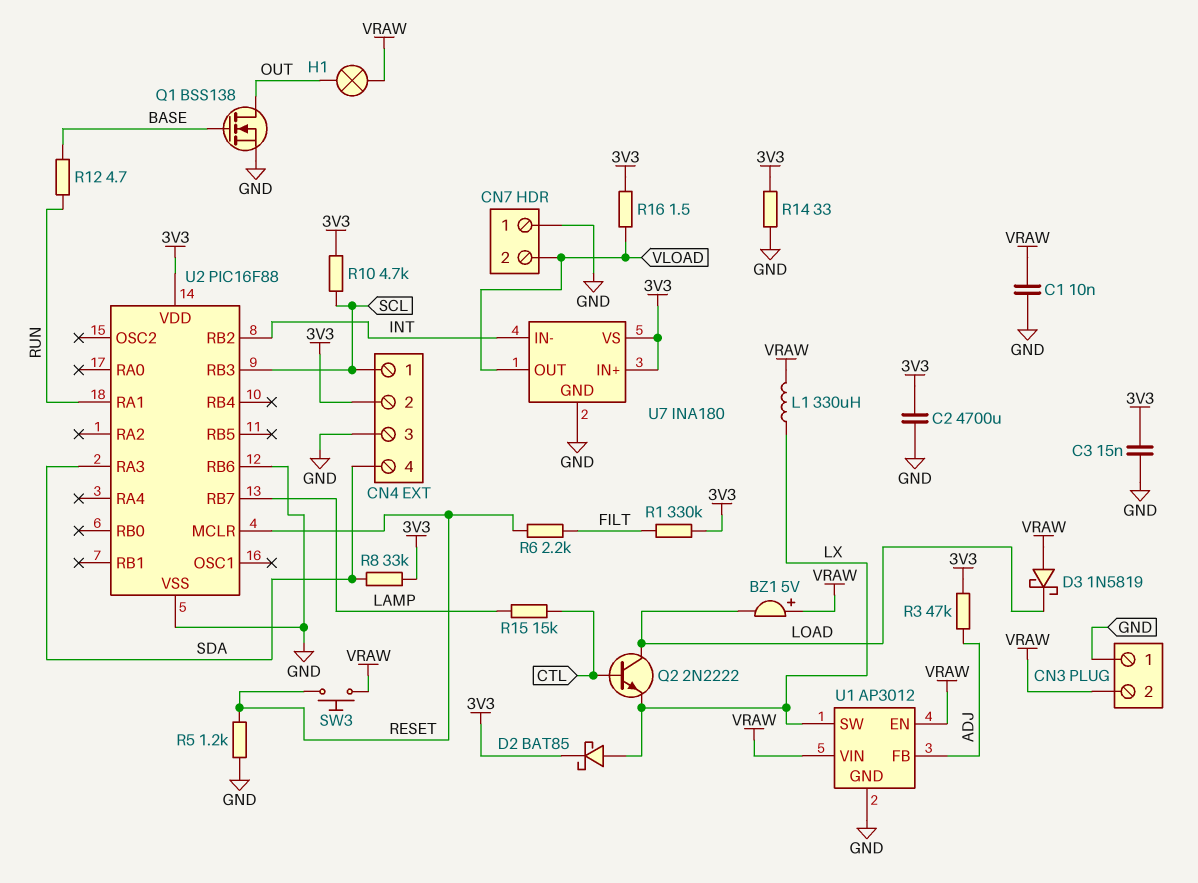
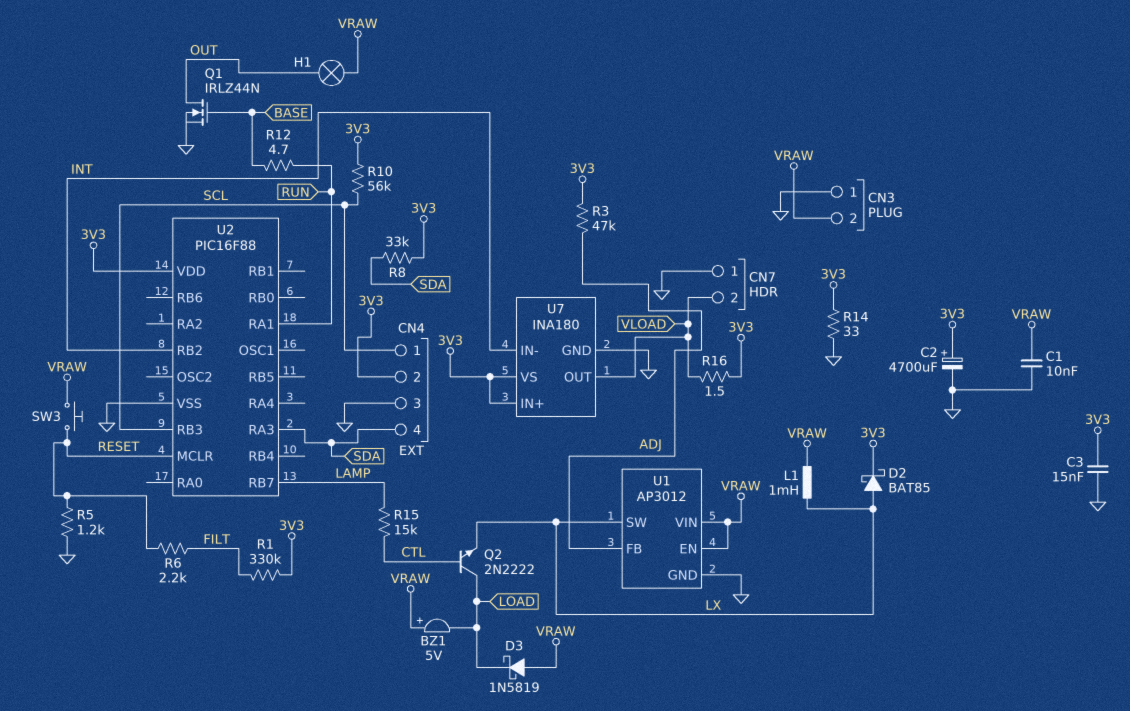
C2: 4700uF (3V3, GND) -> 4700uF (plus 3V3, minus GND)
L1: 330uH (LX, VRAW) -> 1mH (LX, VRAW)
Q1: NMOS BSS138 (G BASE, D OUT, S GND) -> NMOS IRLZ44N (G BASE, D OUT, S GND)
R10: 4.7k (3V3, SCL) -> 56k (3V3, SCL)
U2 pin RB6: GND -> none

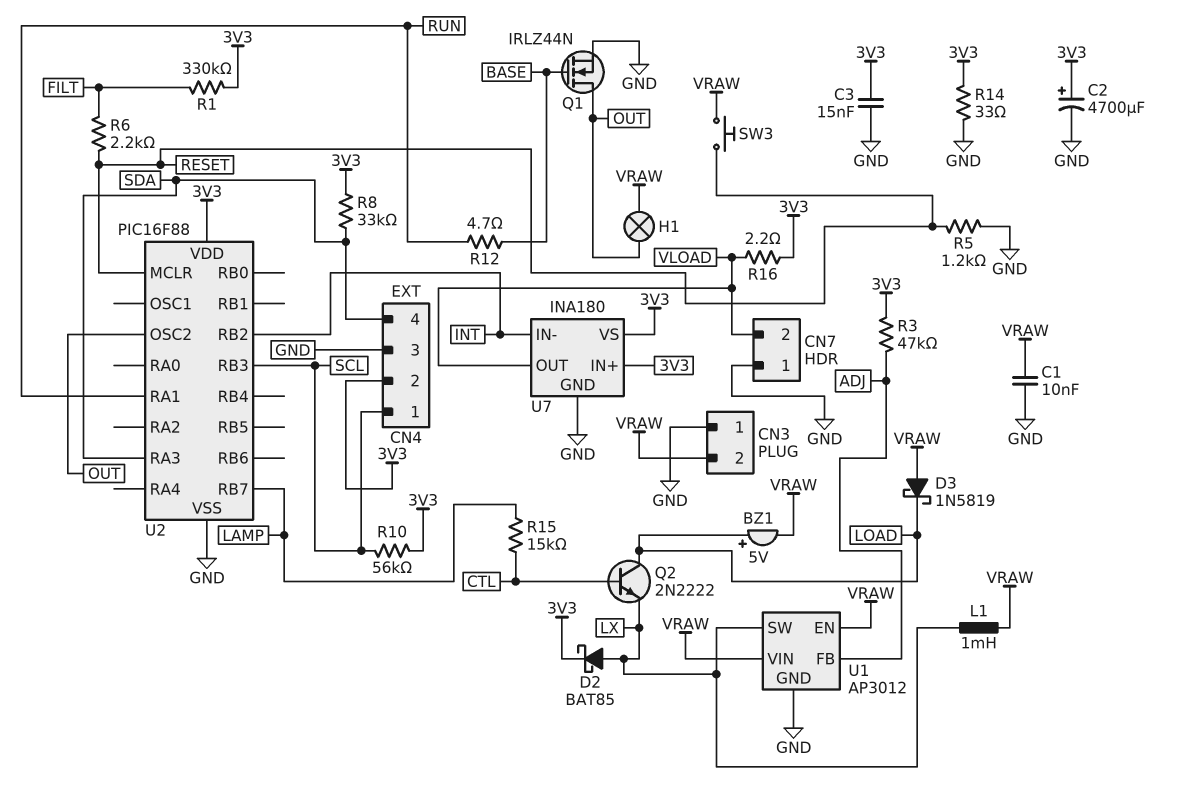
BZ1: buzzer 5V (plus VRAW, minus LOAD) -> buzzer 5V (plus LOAD, minus VRAW)
R16: 1.5 (3V3, VLOAD) -> 2.2 (3V3, VLOAD)
U2 pin OSC2: none -> OUT

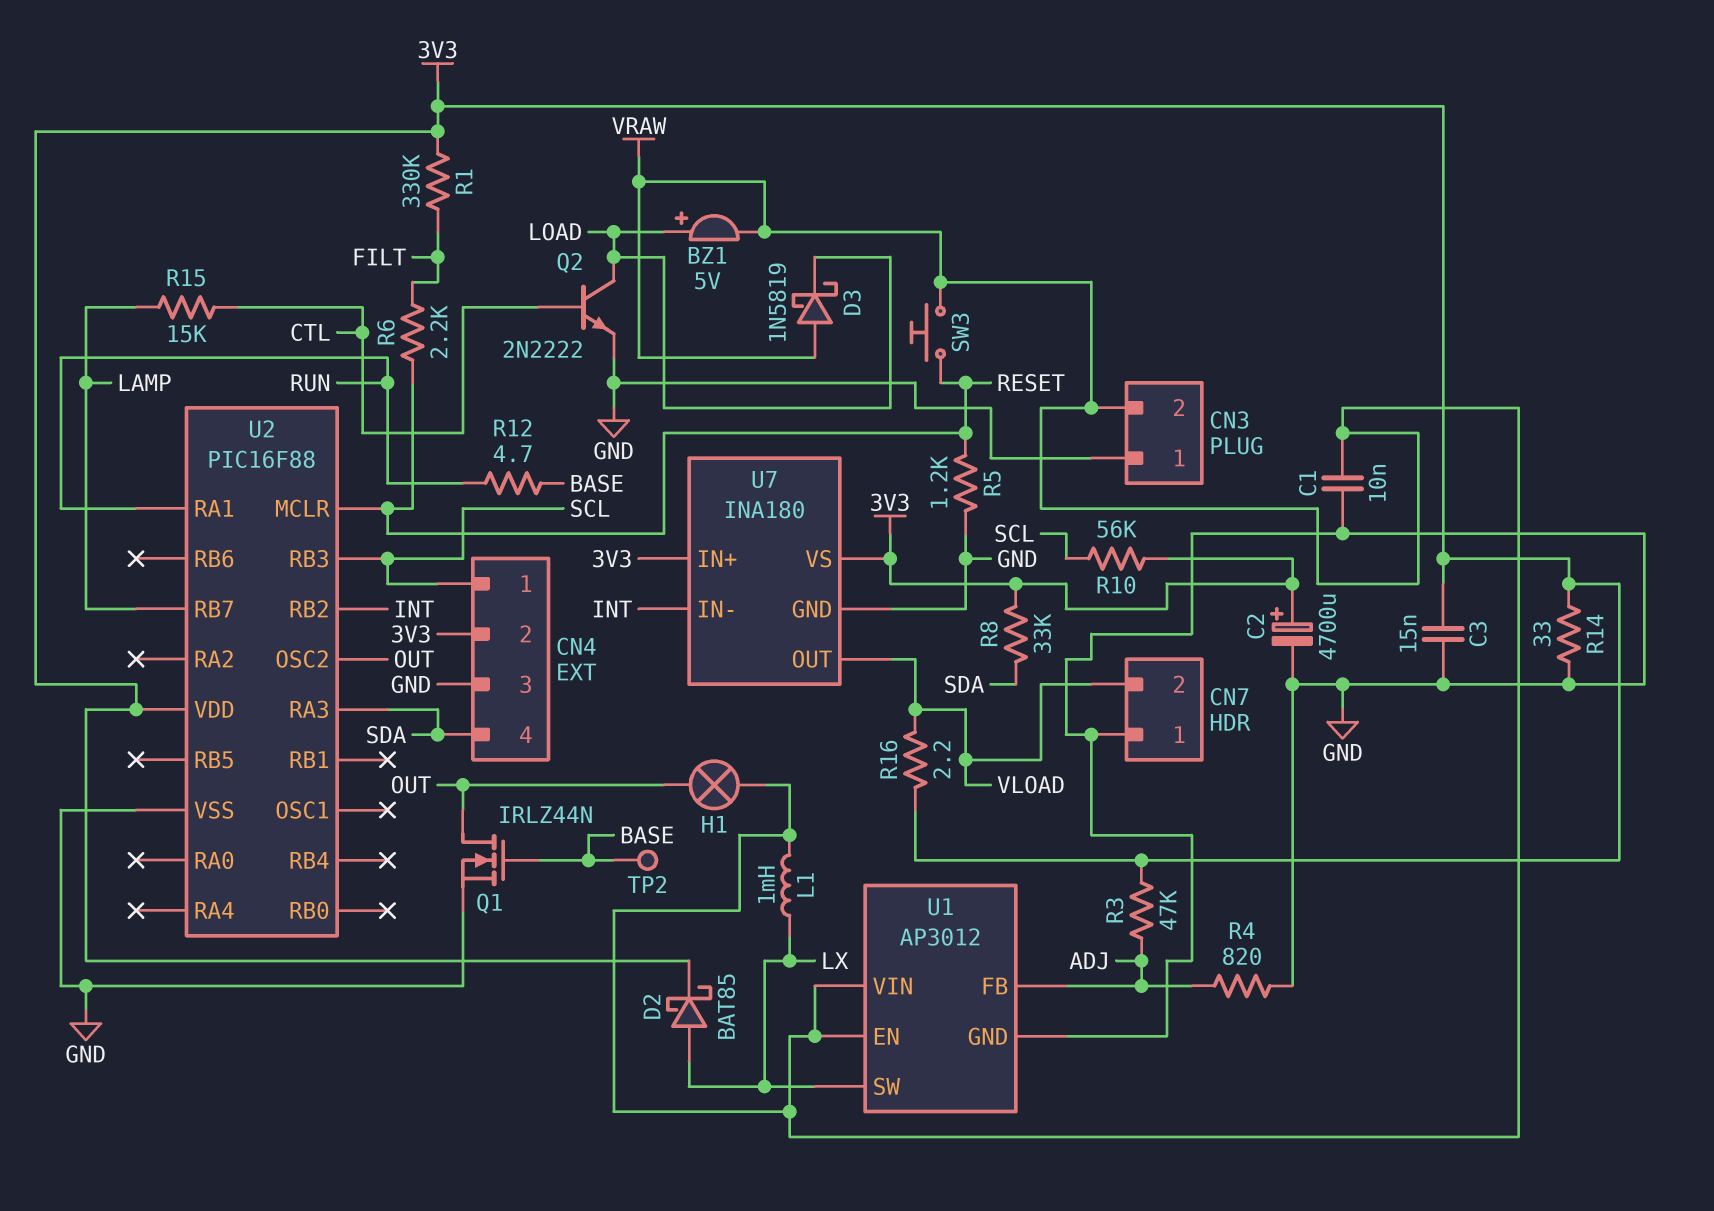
Q2: NPN 2N2222 (B CTL, C LOAD, E LX) -> NPN 2N2222 (B CTL, C LOAD, E GND)
R4: none -> 820 (ADJ, GND)
TP2: none -> test point (BASE)

